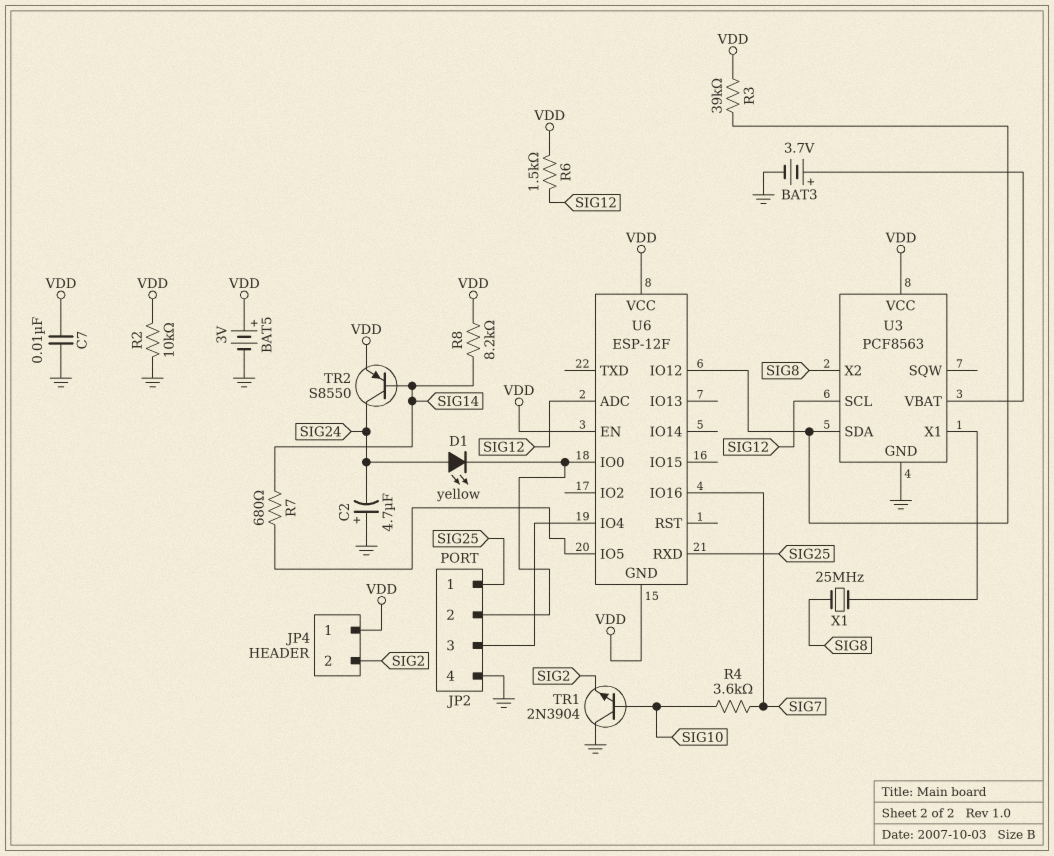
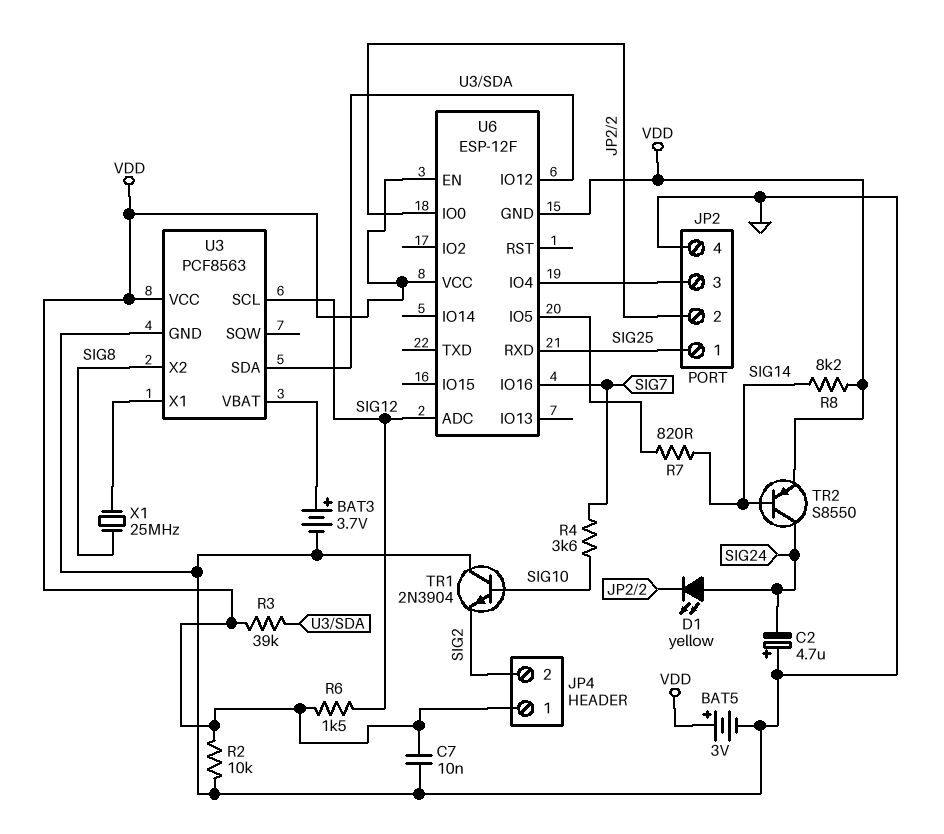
R7: 680 (SIG14, U6/IO5) -> 820 (SIG14, U6/IO5)

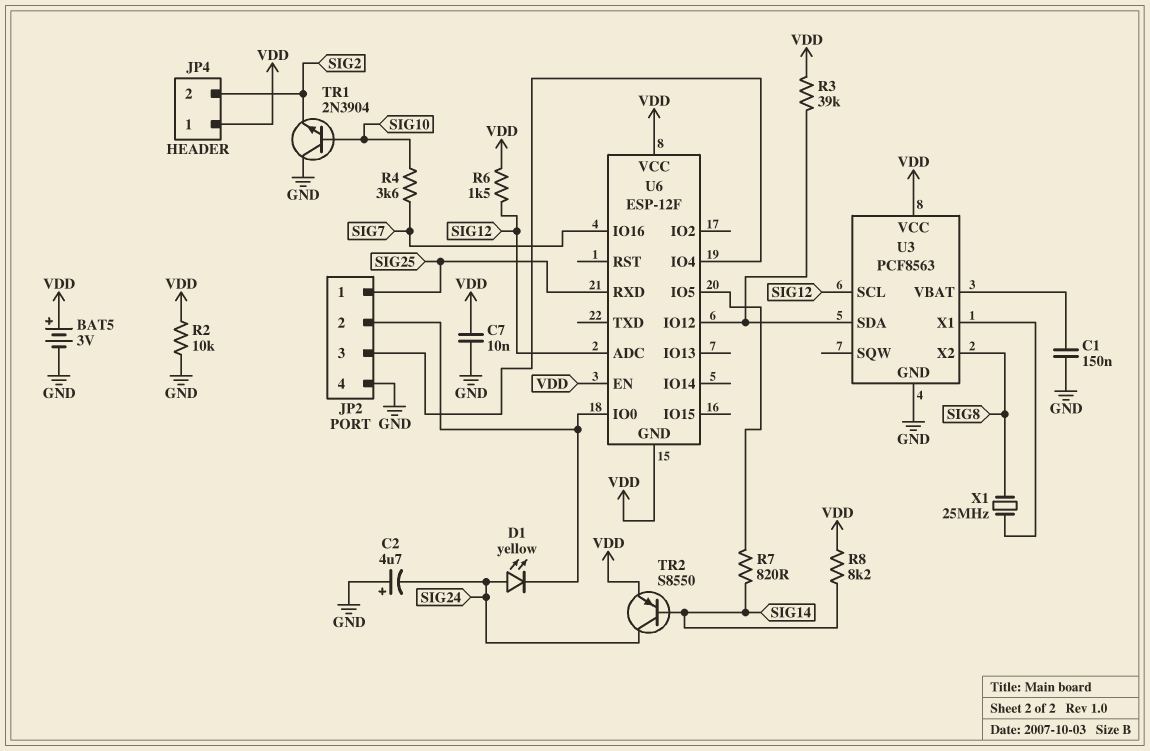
BAT3: 3.7V (plus U3/VBAT, minus GND) -> none
C1: none -> 150nF (GND, U3/VBAT)

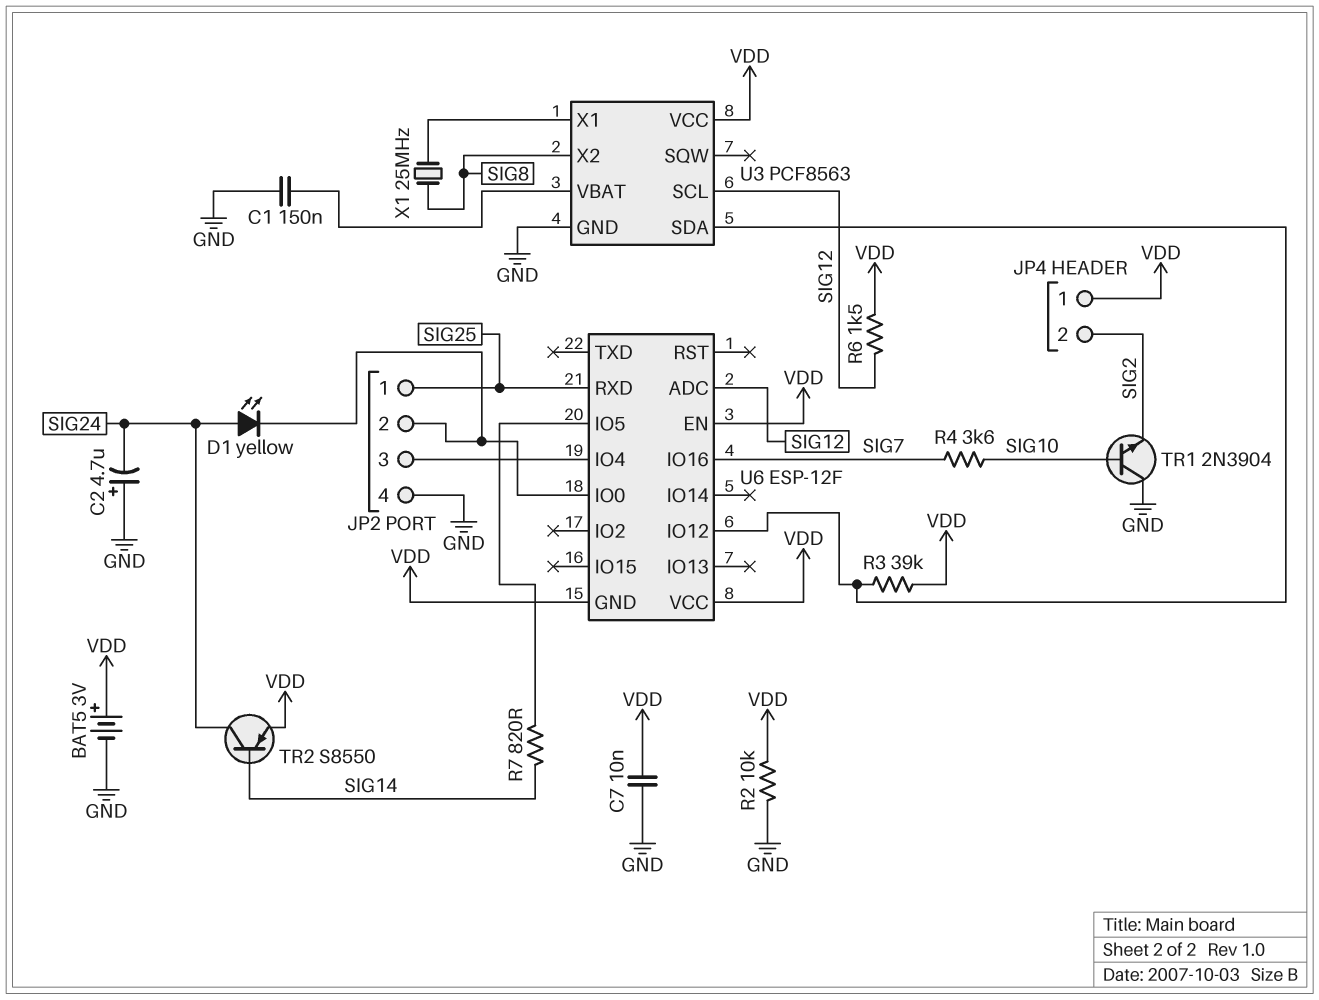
R8: 8.2k (SIG14, VDD) -> none

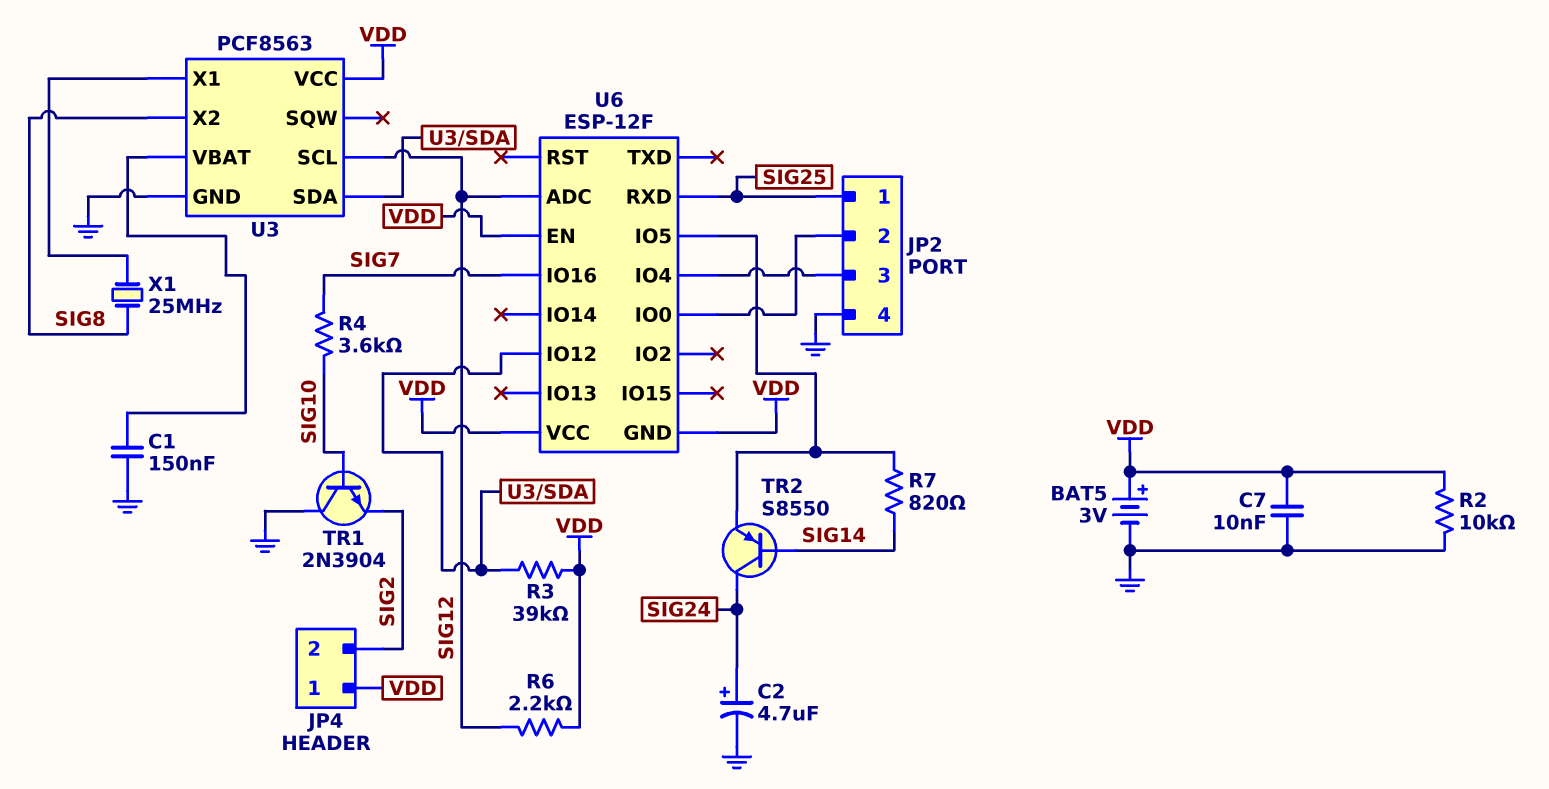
C2: 4.7uF (plus GND, minus SIG24) -> 4.7uF (plus SIG24, minus GND)
D1: LED yellow (A SIG24, K JP2/2) -> none
R6: 1.5k (SIG12, VDD) -> 2.2k (SIG12, VDD)
TR2: PNP S8550 (B SIG14, C SIG24, E VDD) -> PNP S8550 (B SIG14, C SIG24, E U6/IO5)

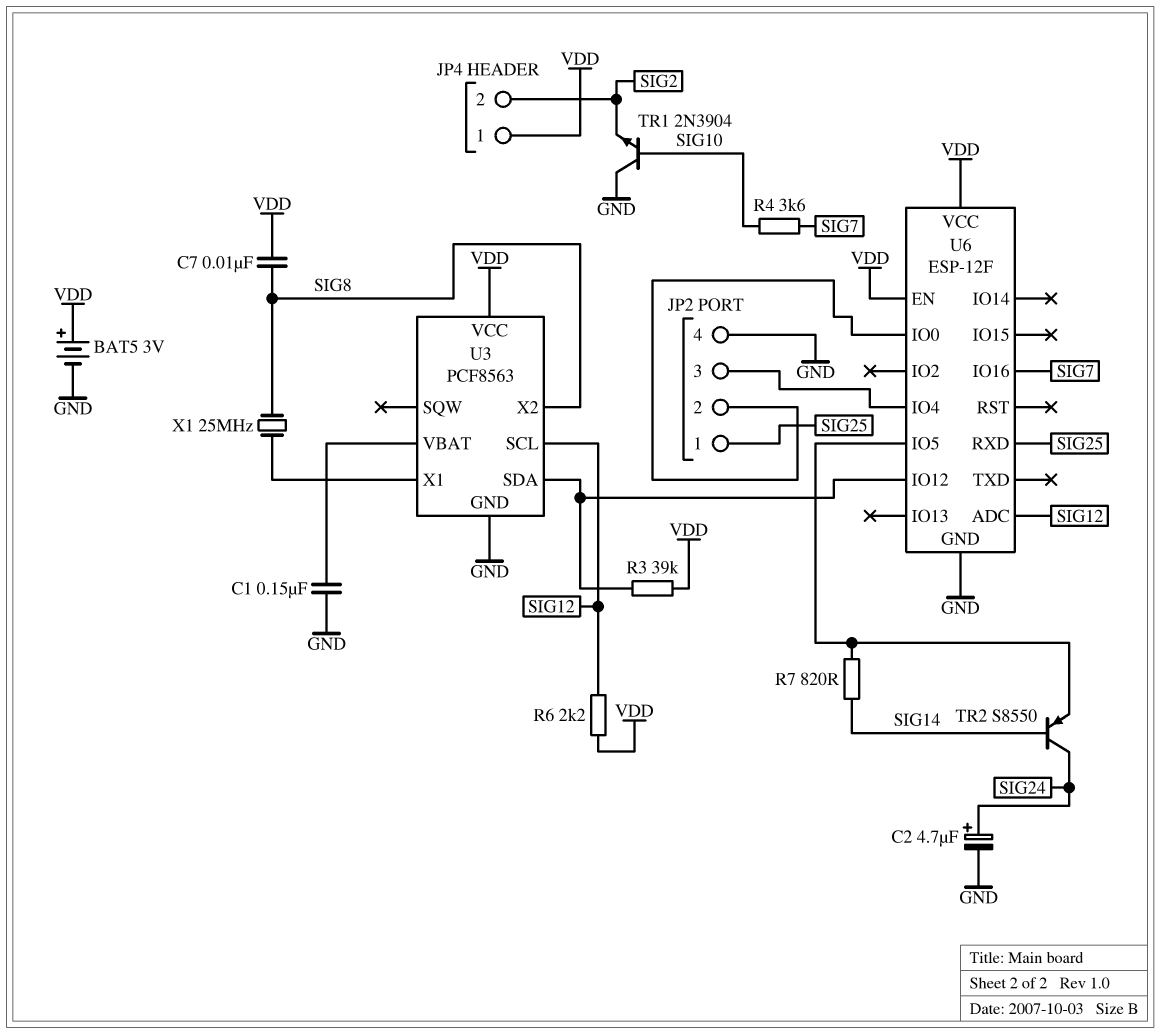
C7: 10nF (GND, VDD) -> 10nF (SIG8, VDD)
R2: 10k (GND, VDD) -> none
U6 pin GND: VDD -> GND

